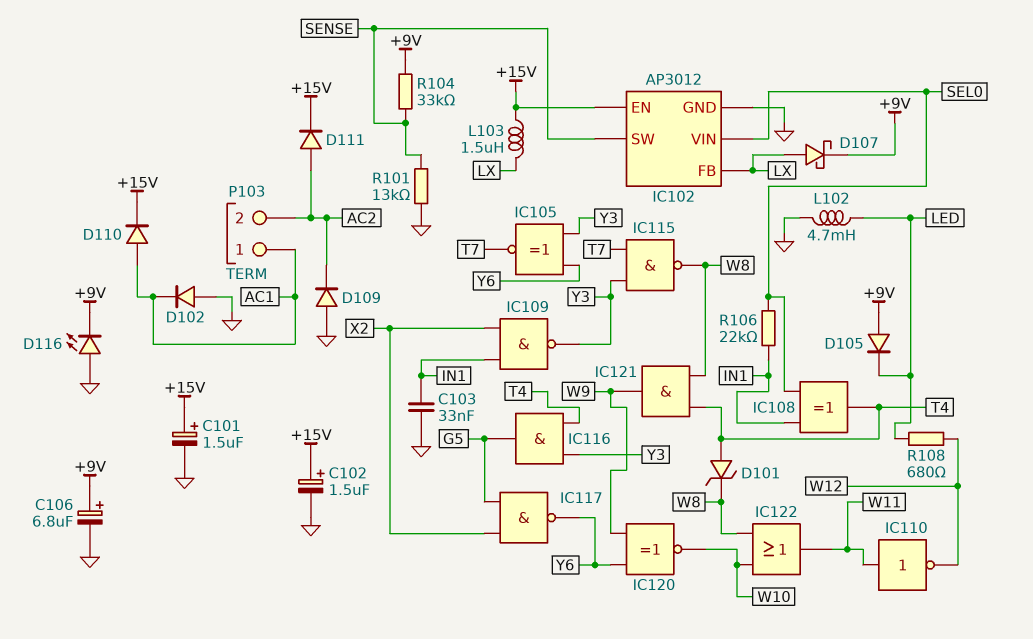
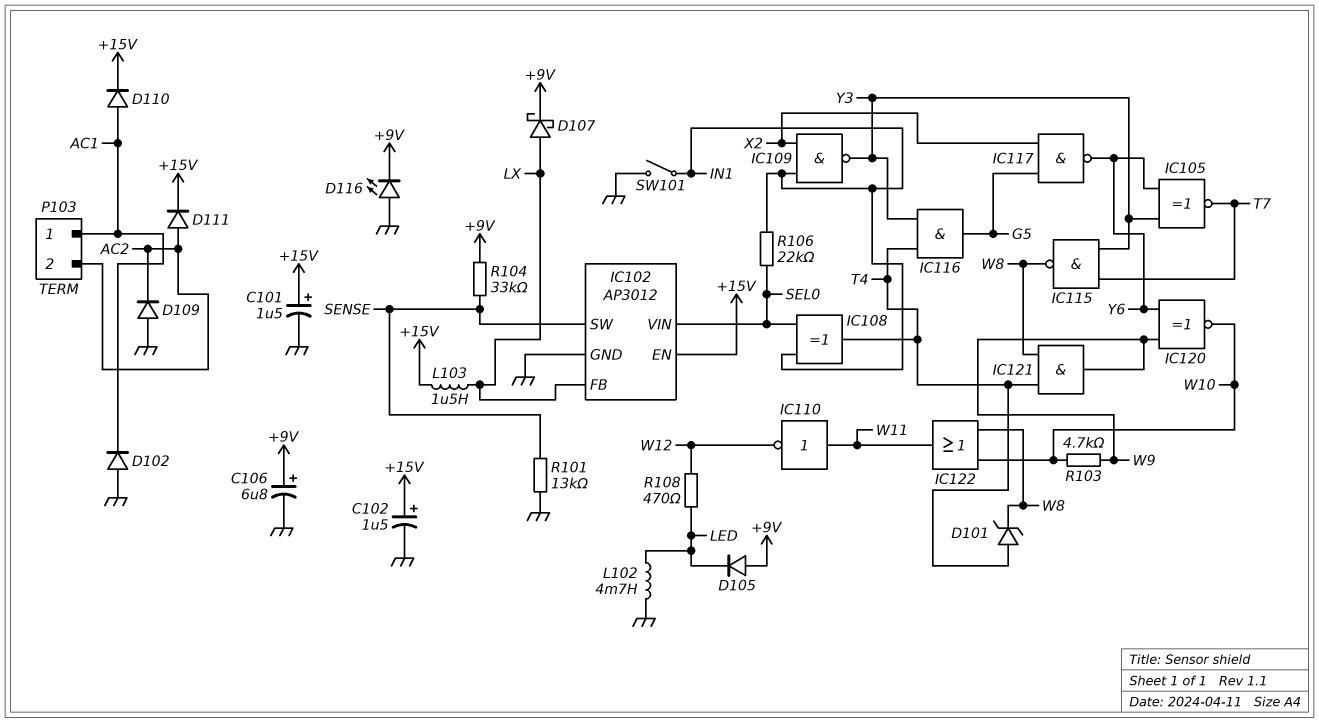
C103: 33nF (GND, IN1) -> none
R103: none -> 4.7k (W9, W10)
R108: 680 (LED, W12) -> 470 (LED, W12)
SW101: none -> switch (GND, IN1)

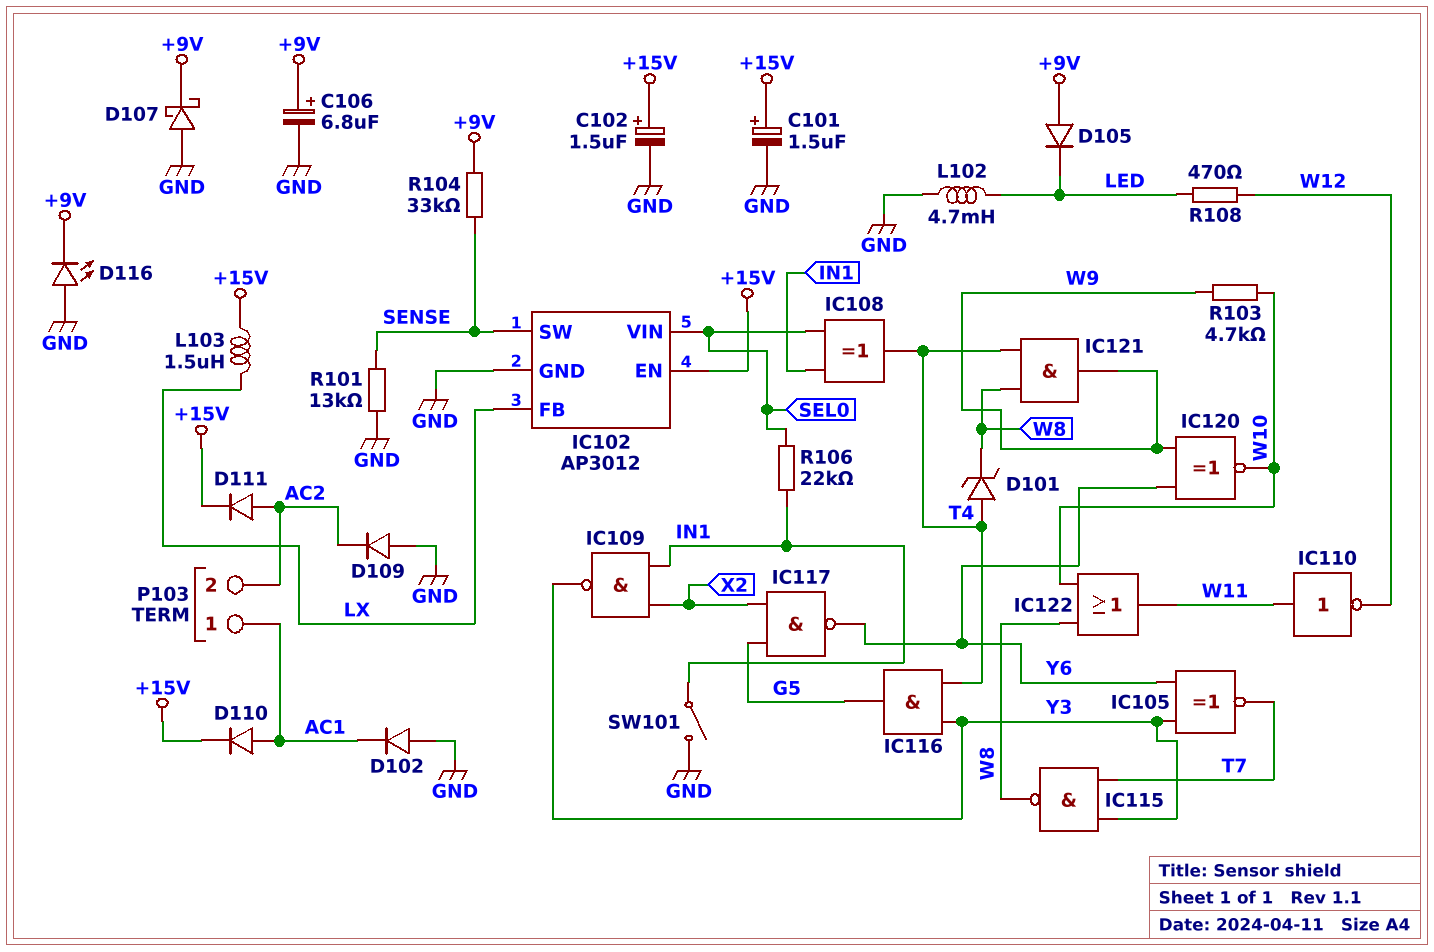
D107: schottky (A LX, K +9V) -> schottky (A GND, K +9V)

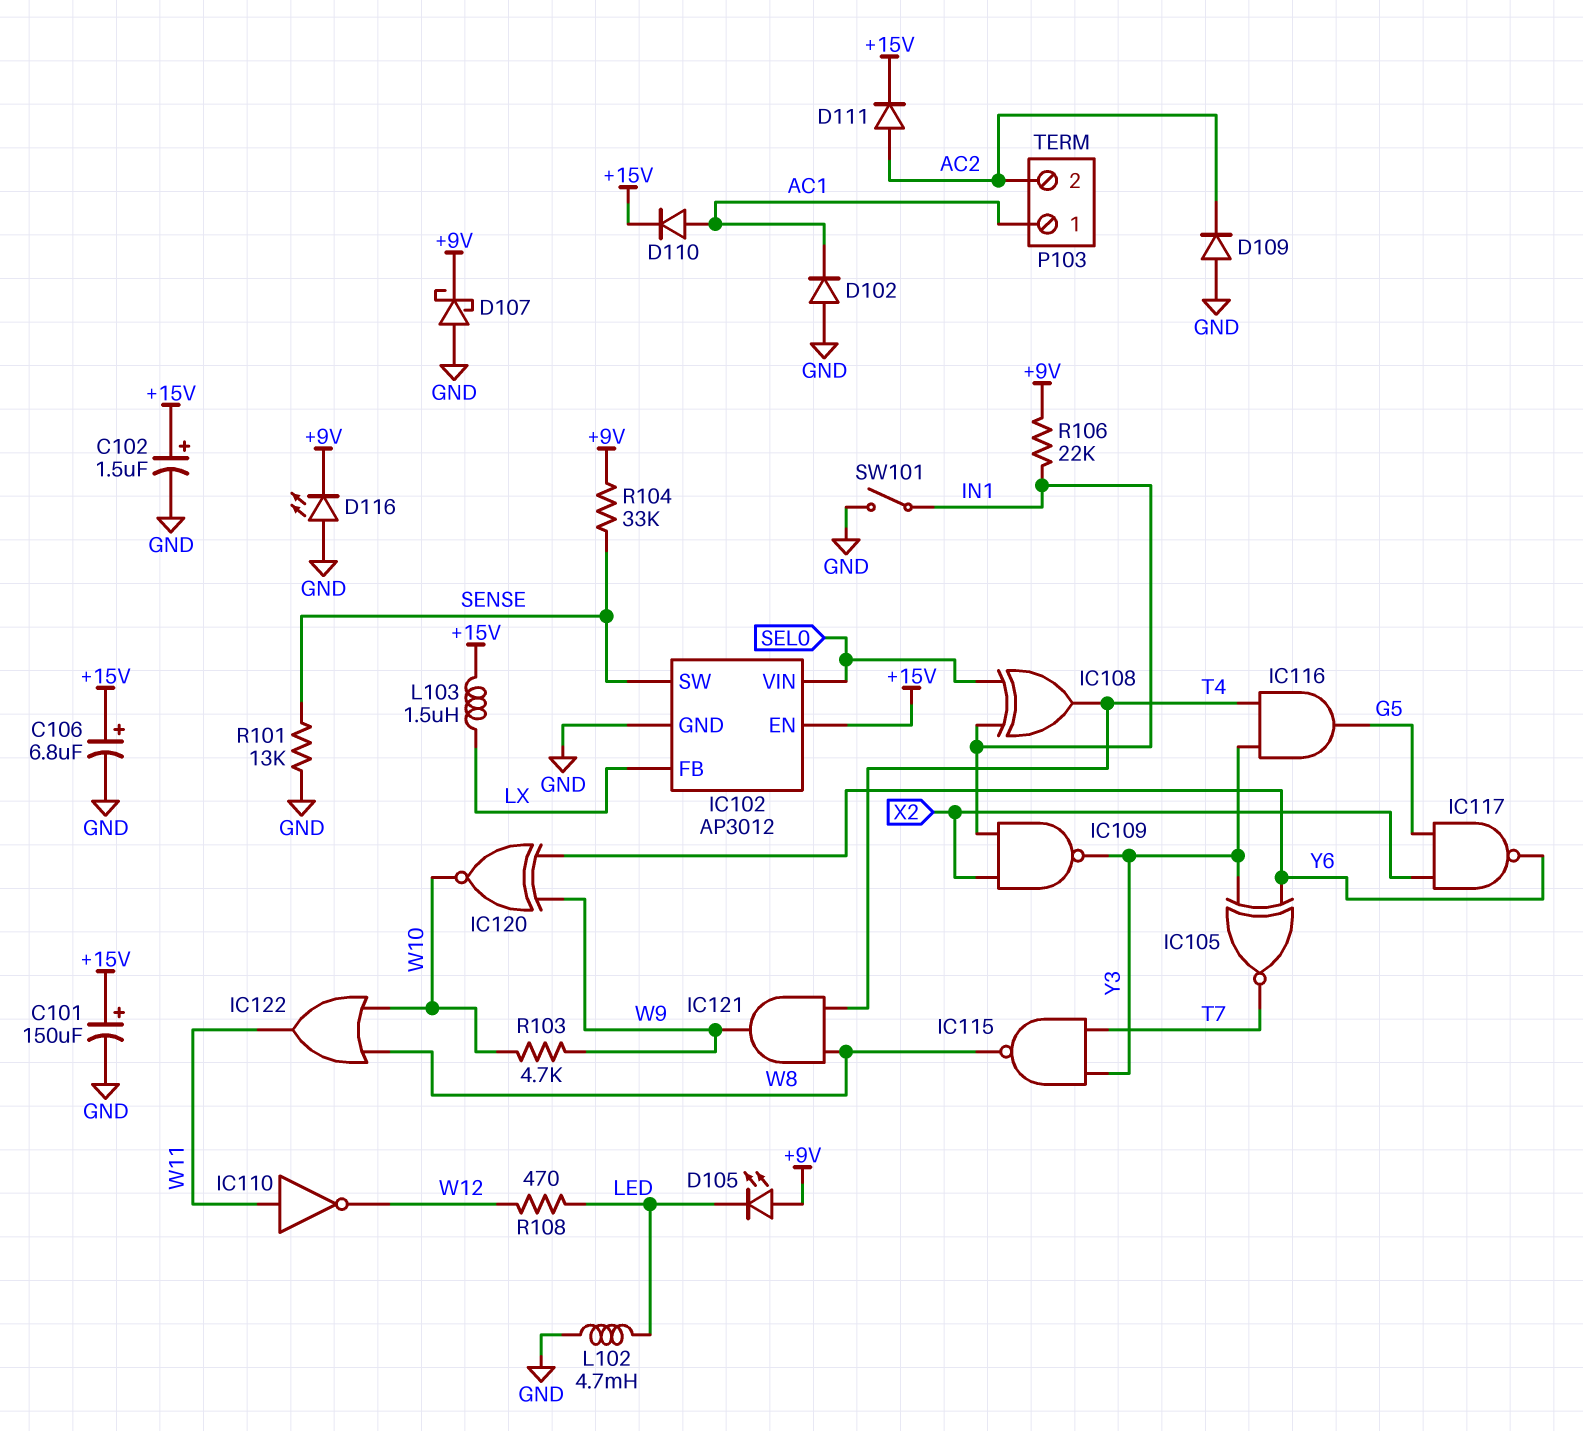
C101: 1.5uF (plus +15V, minus GND) -> 150uF (plus +15V, minus GND)
C106: 6.8uF (plus +9V, minus GND) -> 6.8uF (plus +15V, minus GND)
D101: zener (A T4, K W8) -> none
D105: diode (A +9V, K LED) -> LED (A +9V, K LED)
R106: 22k (IN1, SEL0) -> 22k (+9V, IN1)

